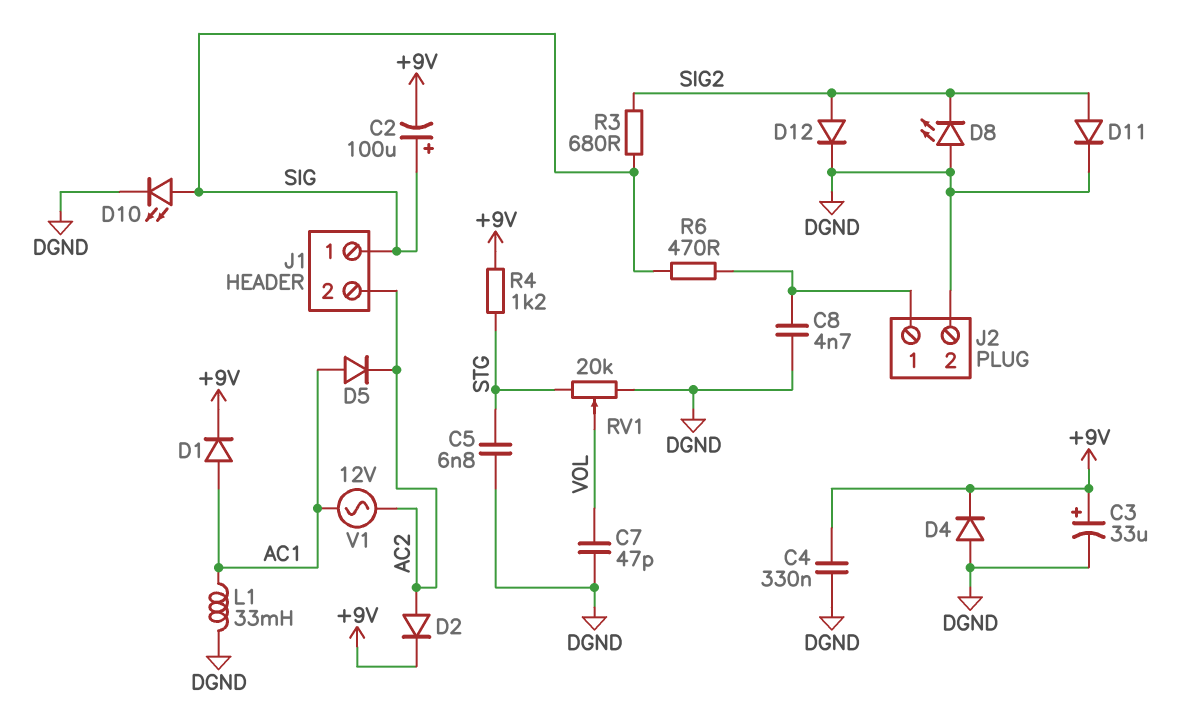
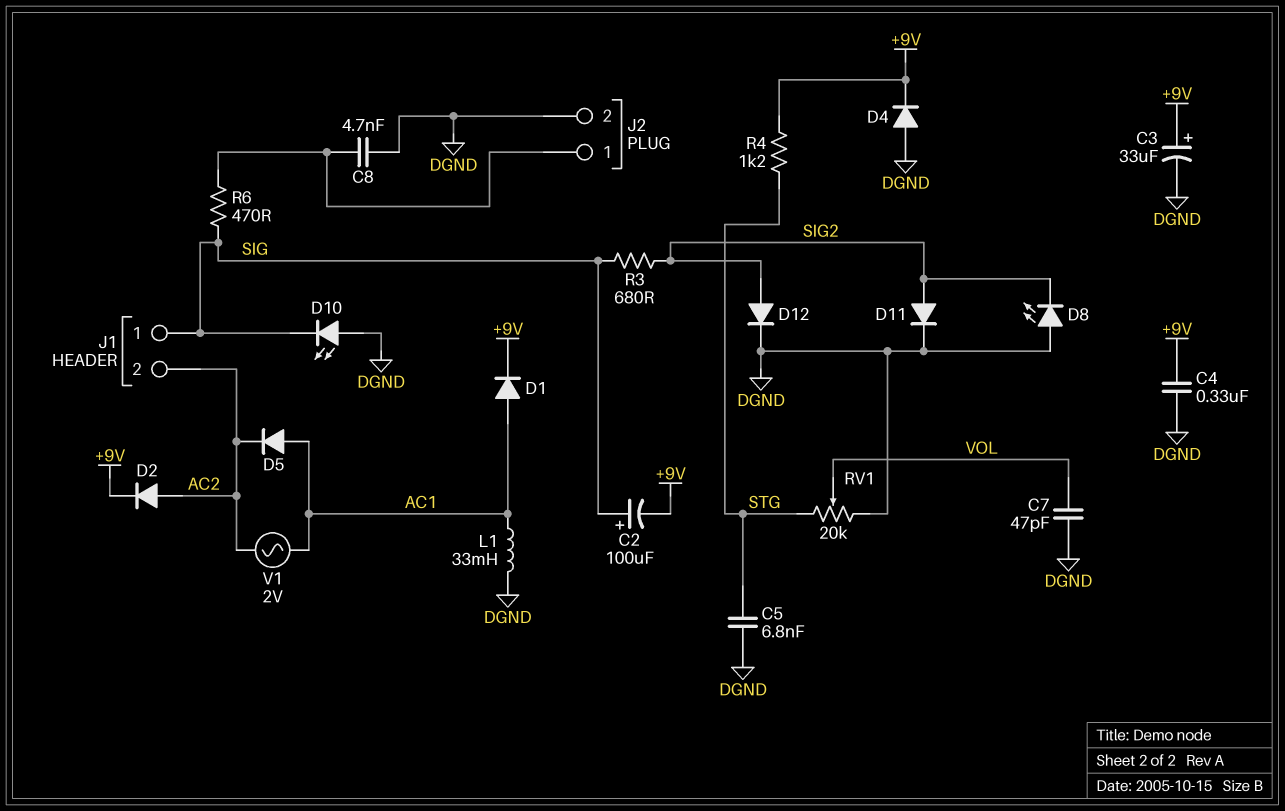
D10: LED (A SIG, K DGND) -> LED (A DGND, K SIG)
V1: AC 12V (AC1, AC2) -> AC 2V (AC1, AC2)

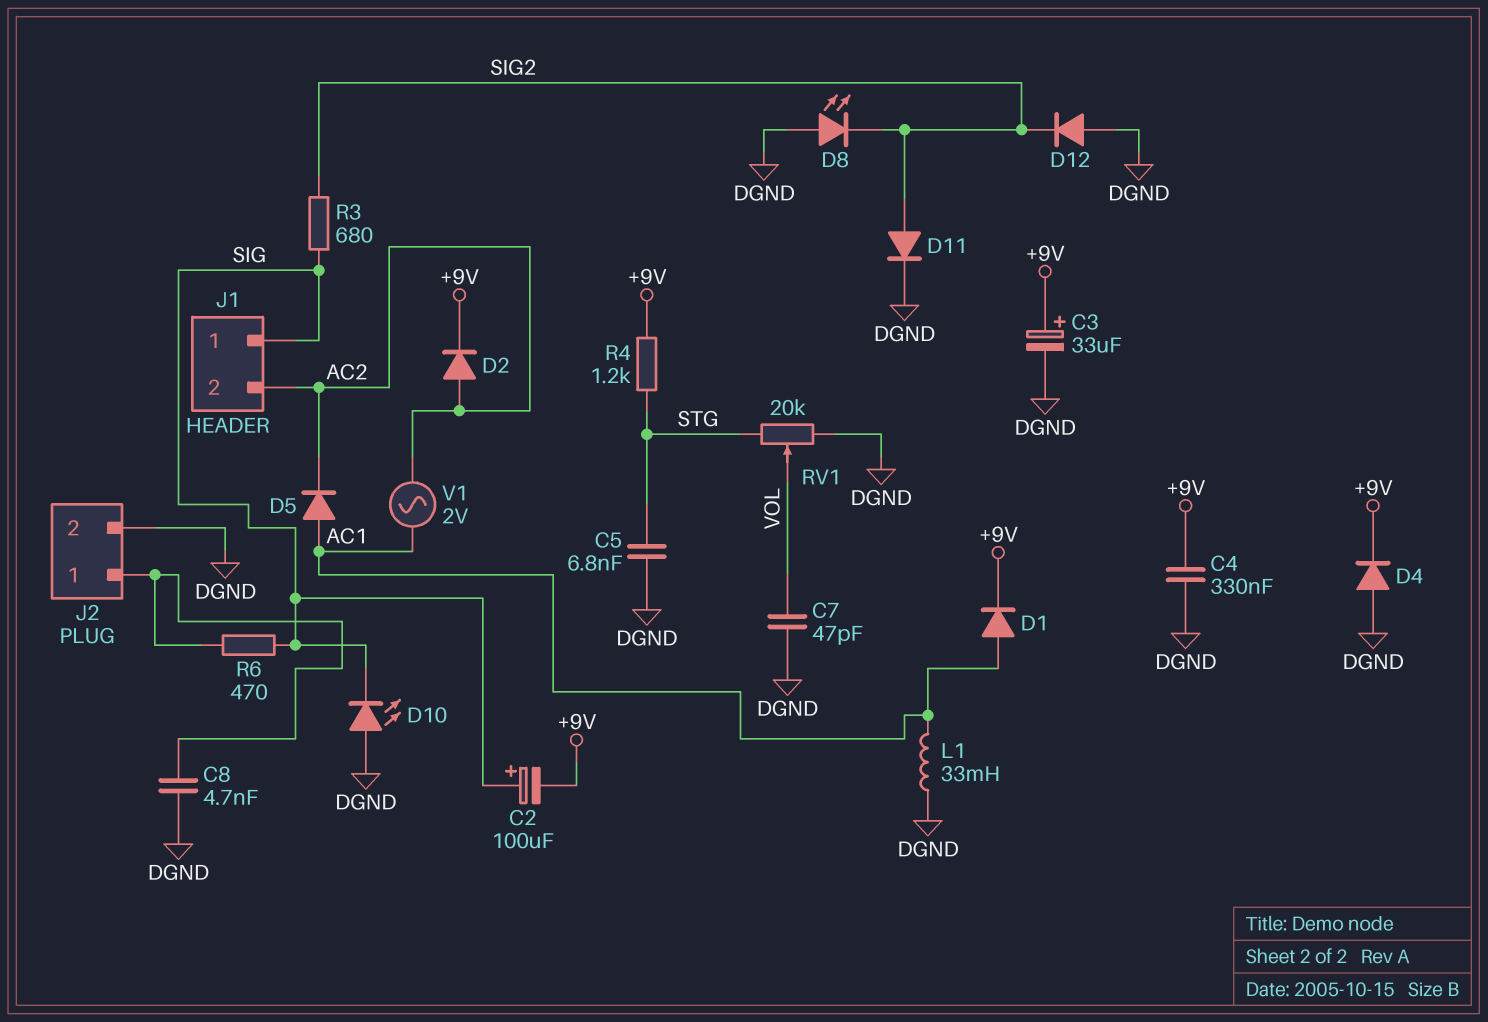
D12: diode (A SIG2, K DGND) -> diode (A DGND, K SIG2)

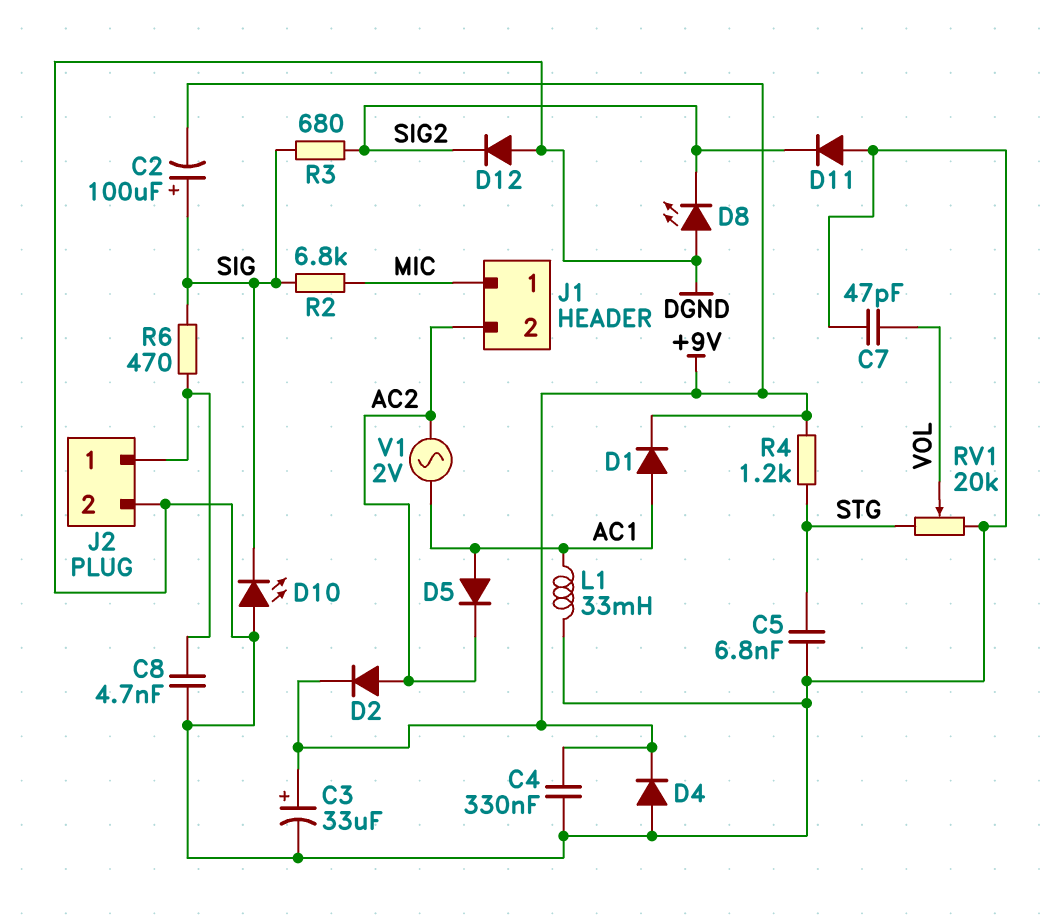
D11: diode (A SIG2, K DGND) -> diode (A DGND, K SIG2)
J1 pin 1: SIG -> MIC
R2: none -> 6.8k (MIC, SIG)

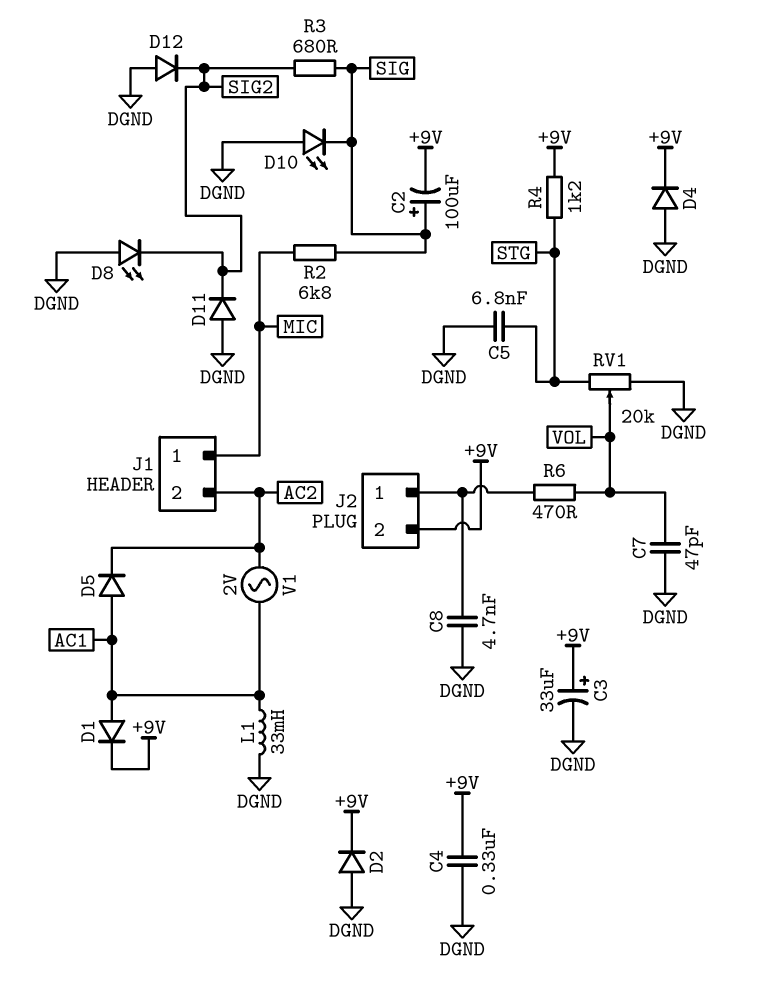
D2: diode (A AC2, K +9V) -> diode (A DGND, K +9V)
J2 pin 2: DGND -> +9V
R6: 470 (J2/1, SIG) -> 470 (J2/1, VOL)

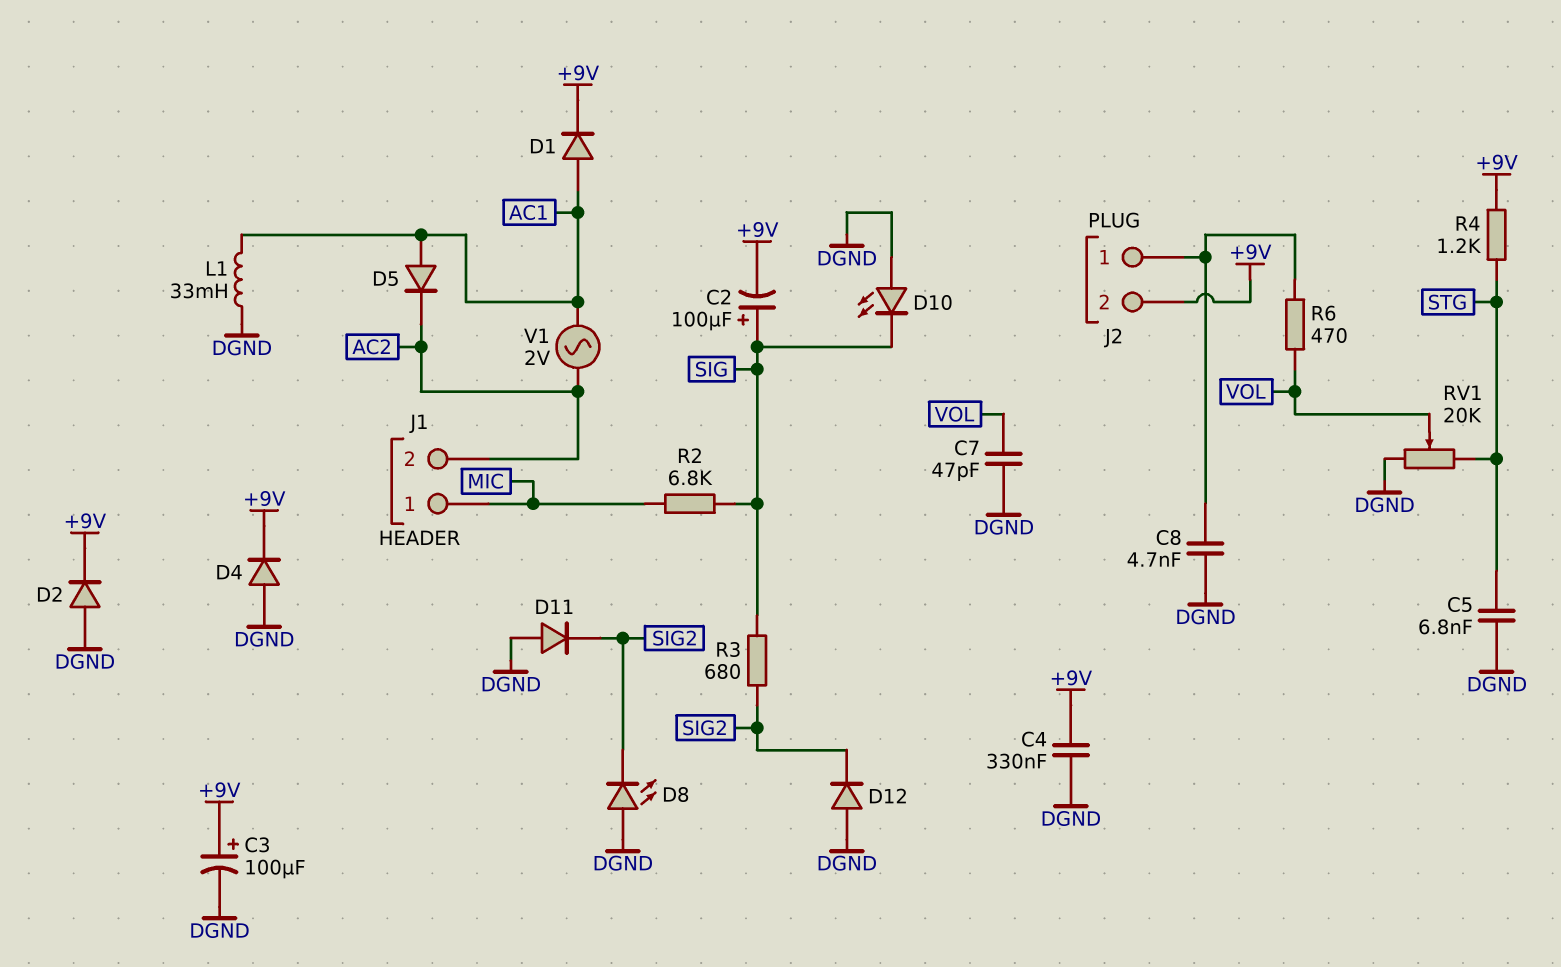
C3: 33uF (plus +9V, minus DGND) -> 100uF (plus +9V, minus DGND)

